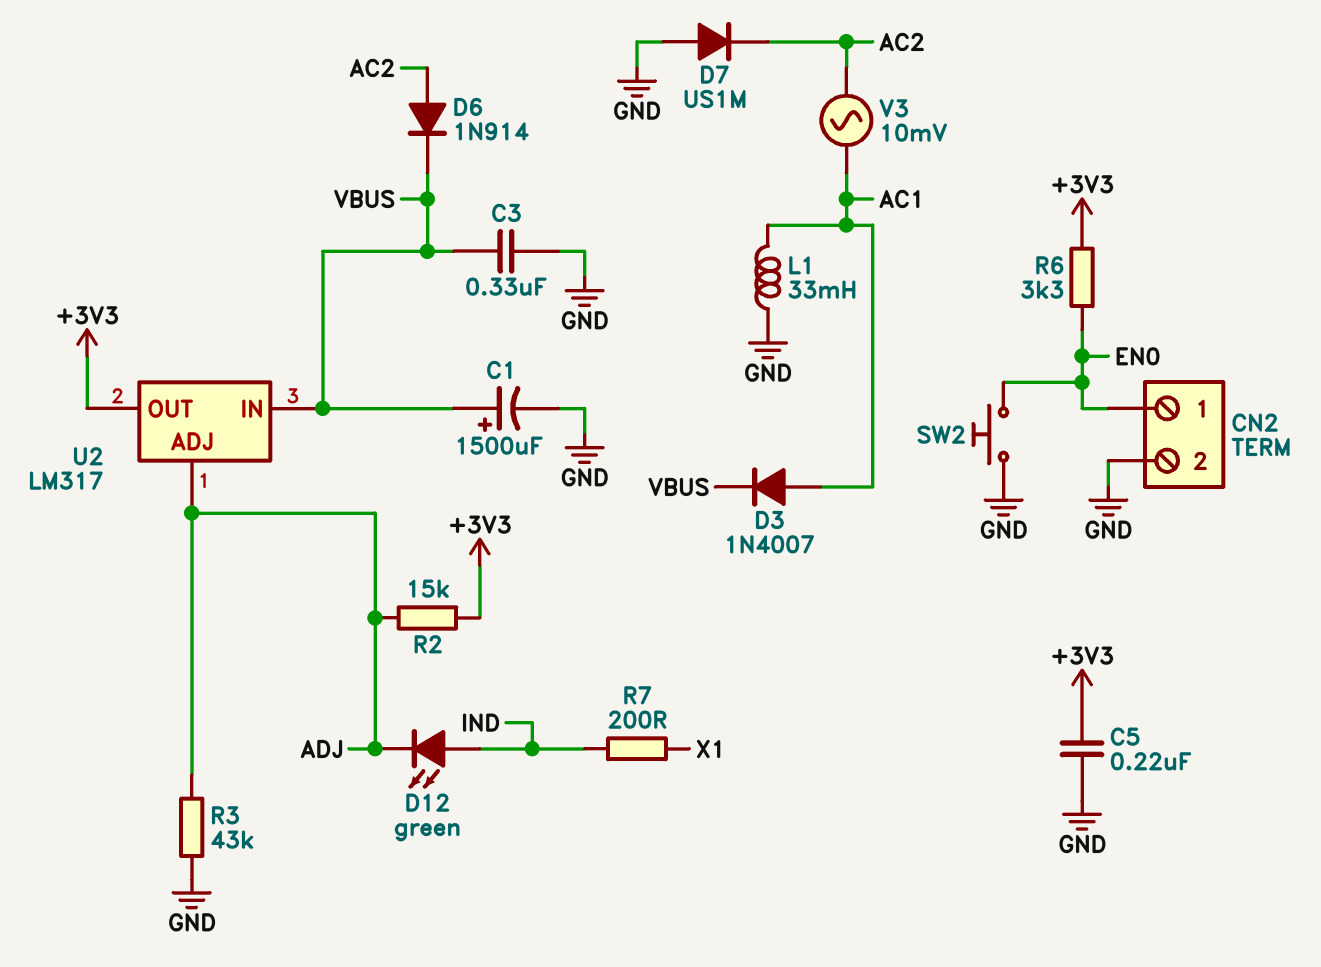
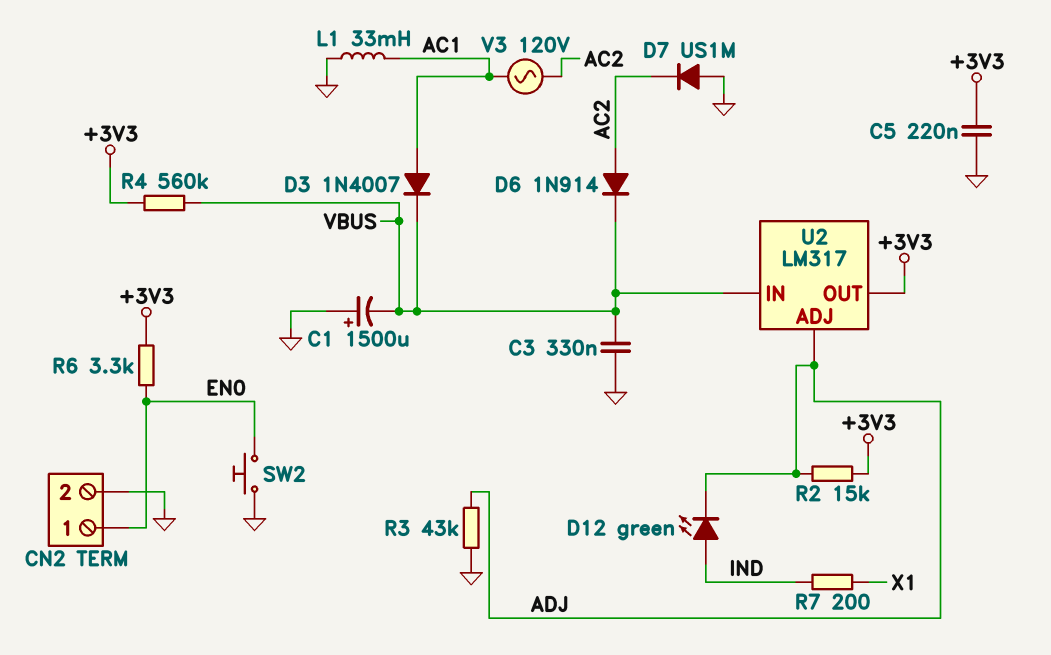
C1: 1500uF (plus VBUS, minus GND) -> 1500uF (plus GND, minus VBUS)
R4: none -> 560k (+3V3, VBUS)
V3: AC 10mV (AC1, AC2) -> AC 120V (AC1, AC2)

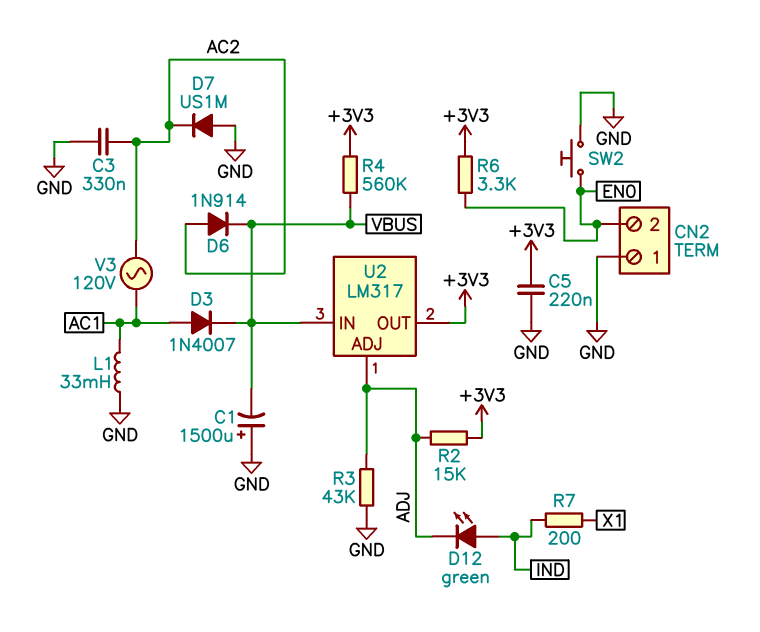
C3: 330nF (GND, VBUS) -> 330nF (AC2, GND)
CN2 pin 1: EN0 -> GND
CN2 pin 2: GND -> EN0

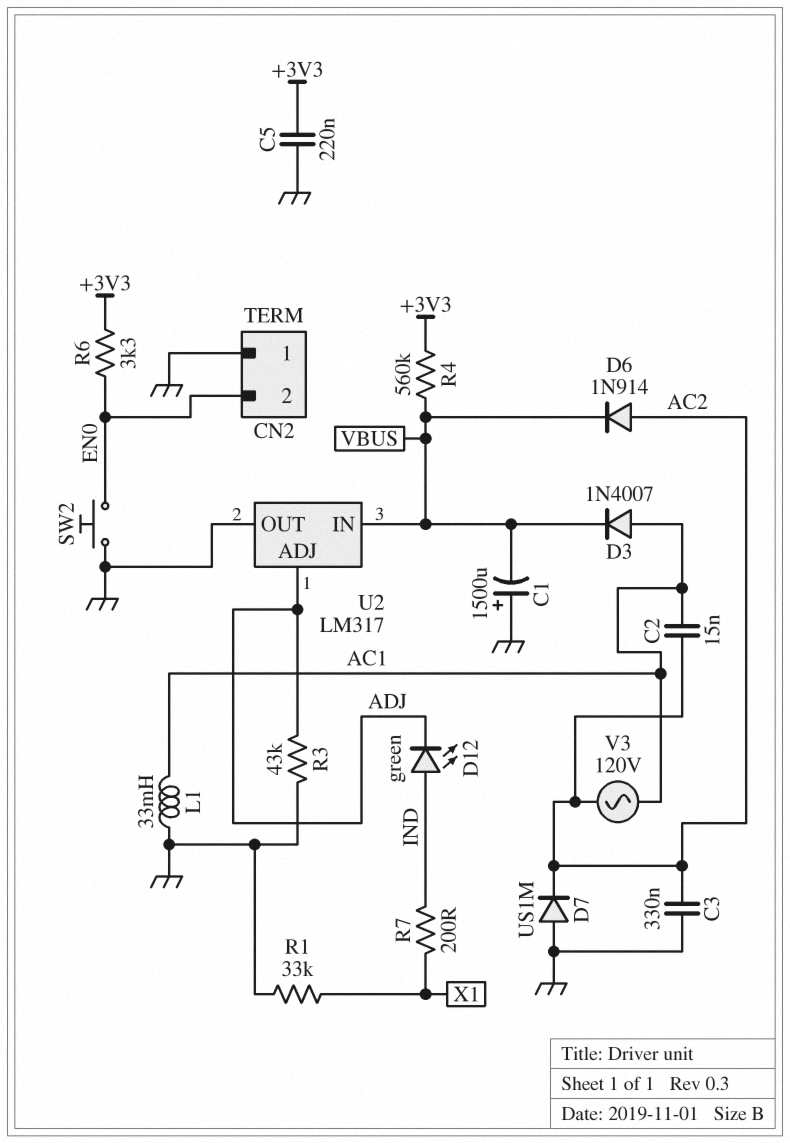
C2: none -> 15nF (AC1, AC2)
R1: none -> 33k (GND, X1)
R2: 15k (+3V3, ADJ) -> none
U2 pin OUT: +3V3 -> GND

